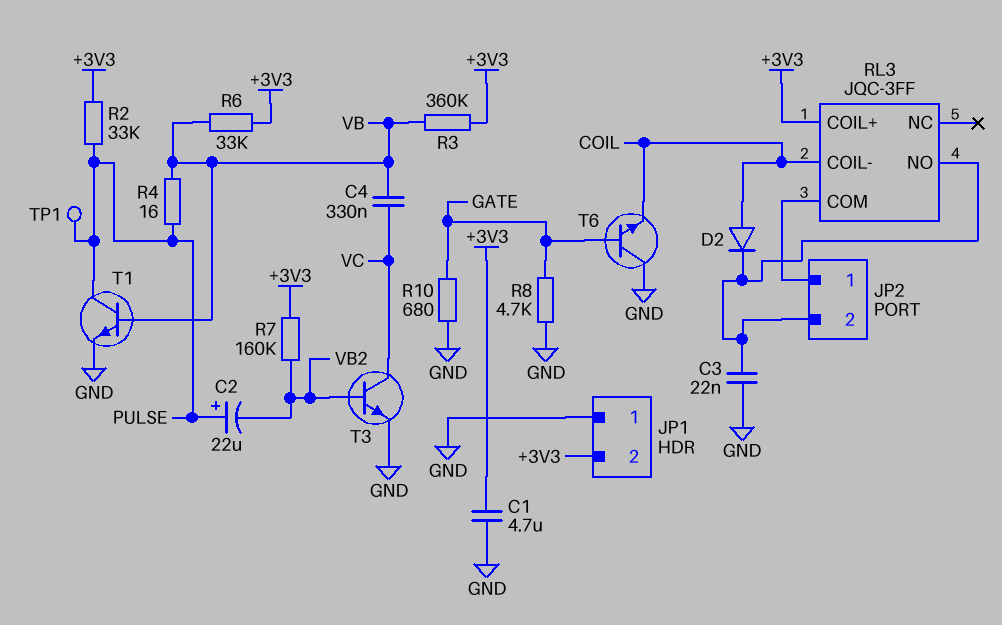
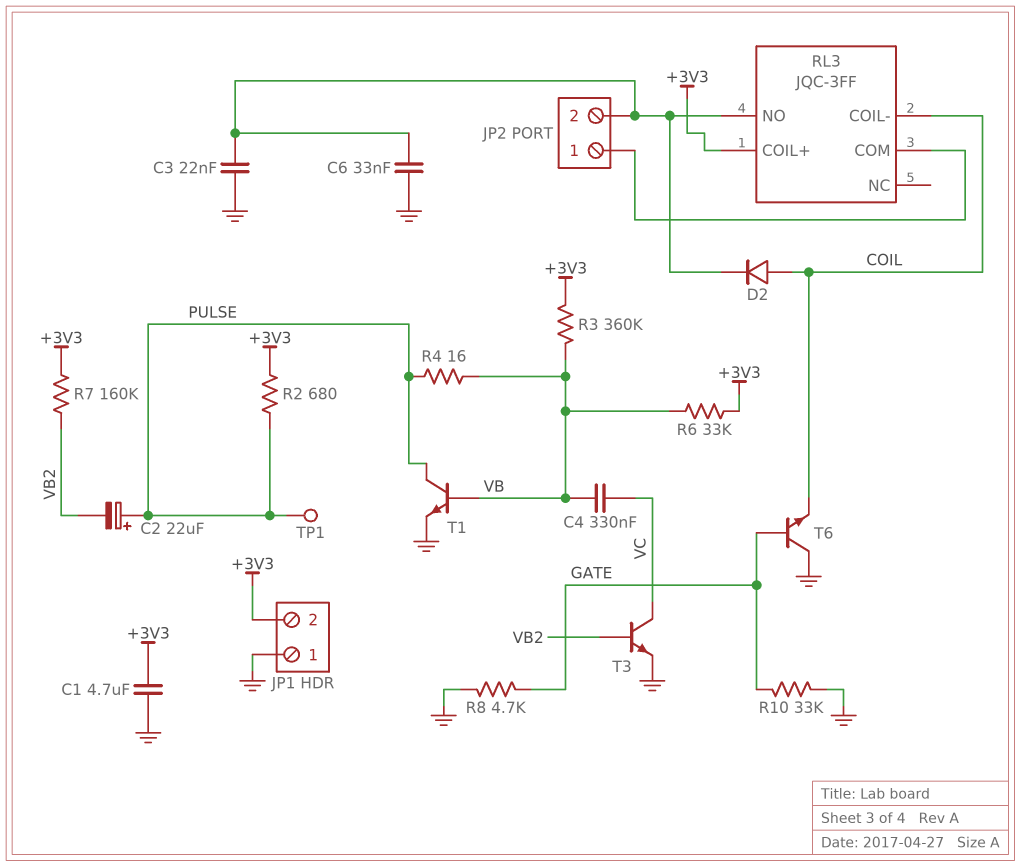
C6: none -> 33nF (GND, JP2/2)
R2: 33k (+3V3, PULSE) -> 680 (+3V3, PULSE)
R10: 680 (GATE, GND) -> 33k (GATE, GND)

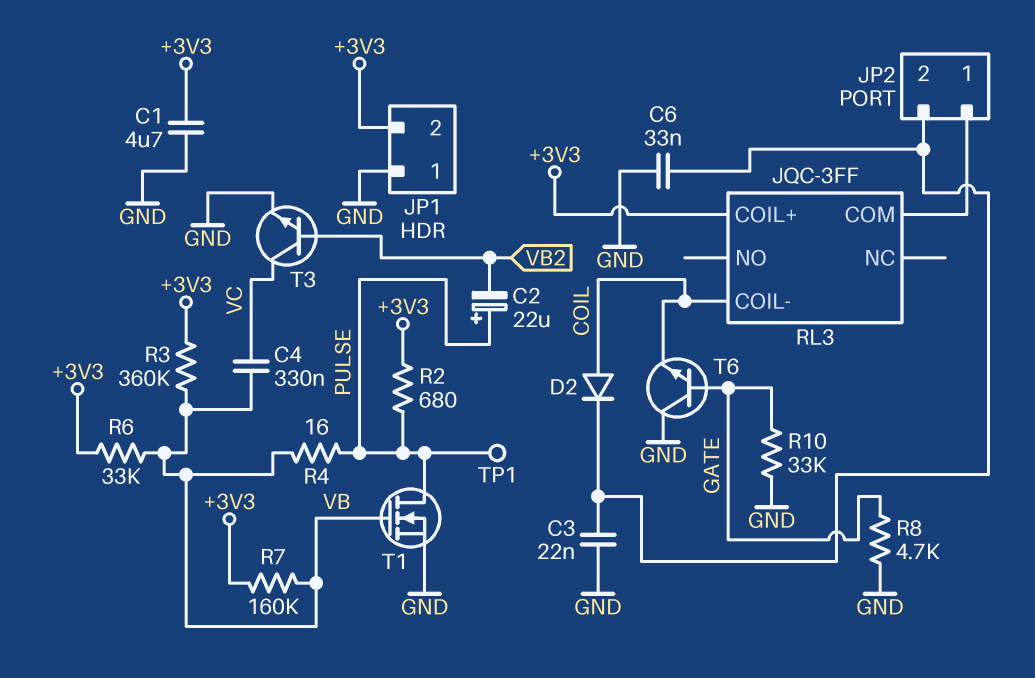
R7: 160k (+3V3, VB2) -> 160k (+3V3, VB)
RL3 pin NO: JP2/2 -> none
T1: NPN (B VB, C PULSE, E GND) -> NMOS (G VB, D PULSE, S GND)

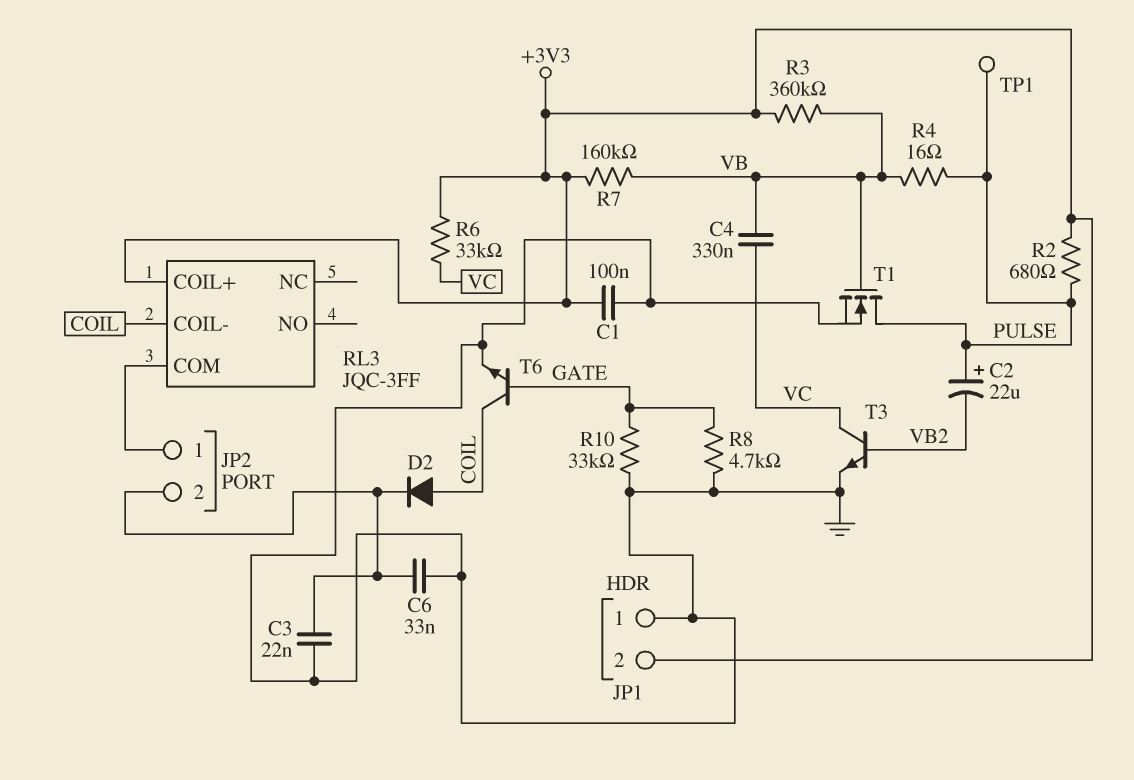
C1: 4.7uF (+3V3, GND) -> 100nF (+3V3, GND)
R6: 33k (+3V3, VB) -> 33k (+3V3, VC)
T6: NPN (B GATE, C GND, E COIL) -> NPN (B GATE, C COIL, E GND)

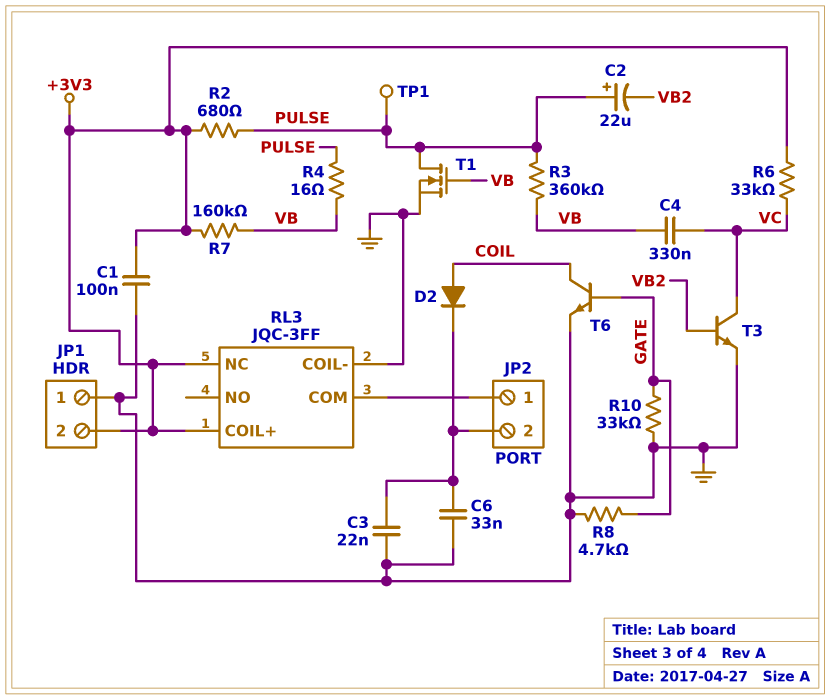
R3: 360k (+3V3, VB) -> 360k (PULSE, VB)
RL3 pin COIL-: COIL -> GND
RL3 pin NC: none -> +3V3

